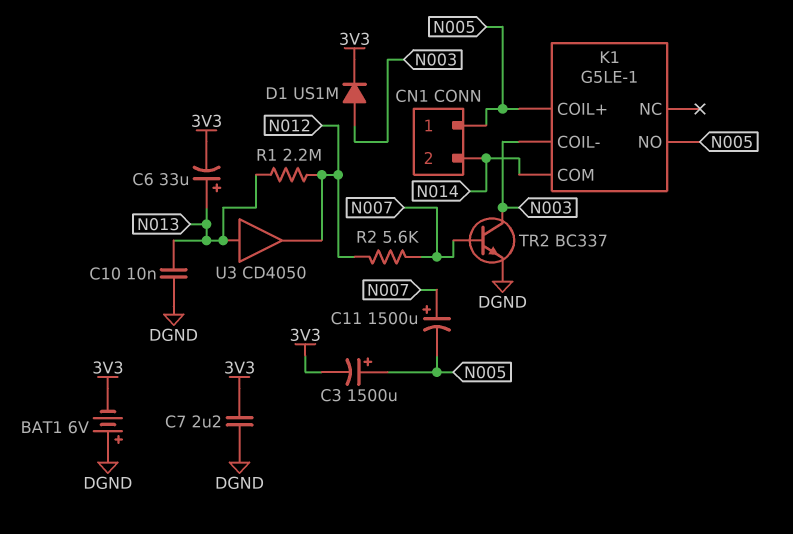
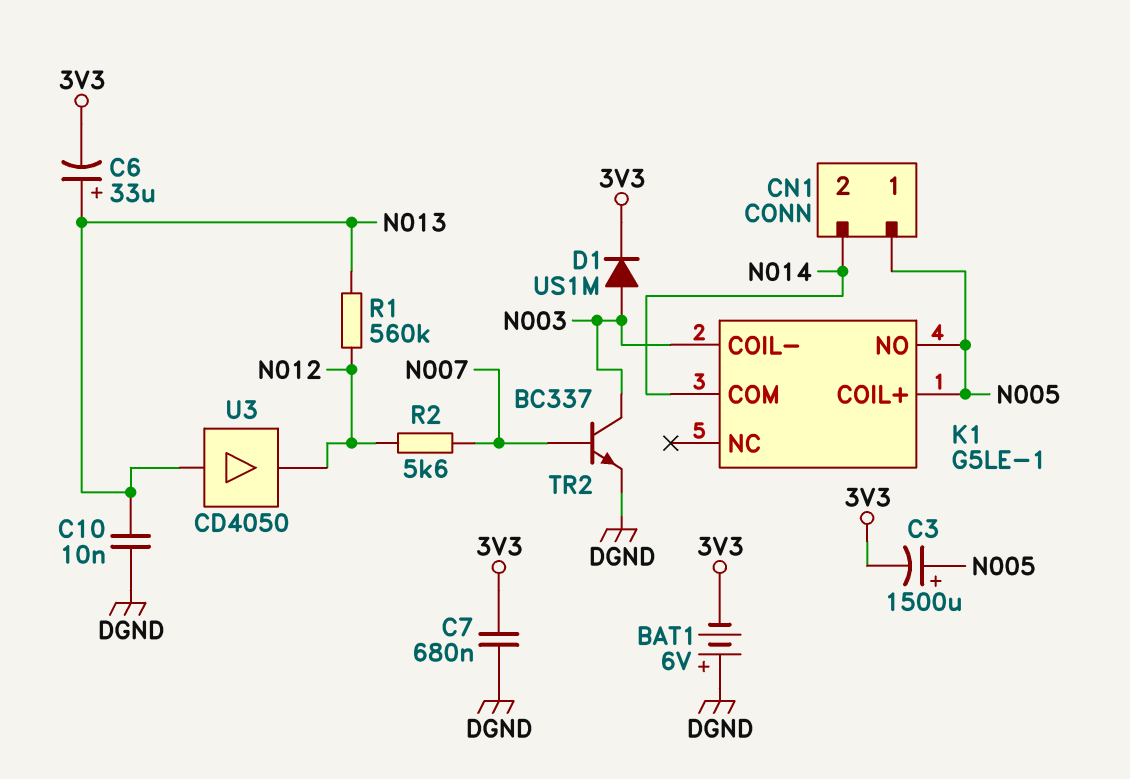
C7: 2.2uF (3V3, DGND) -> 680nF (3V3, DGND)
C11: 1500uF (plus N007, minus N005) -> none
R1: 2.2M (N012, N013) -> 560k (N012, N013)

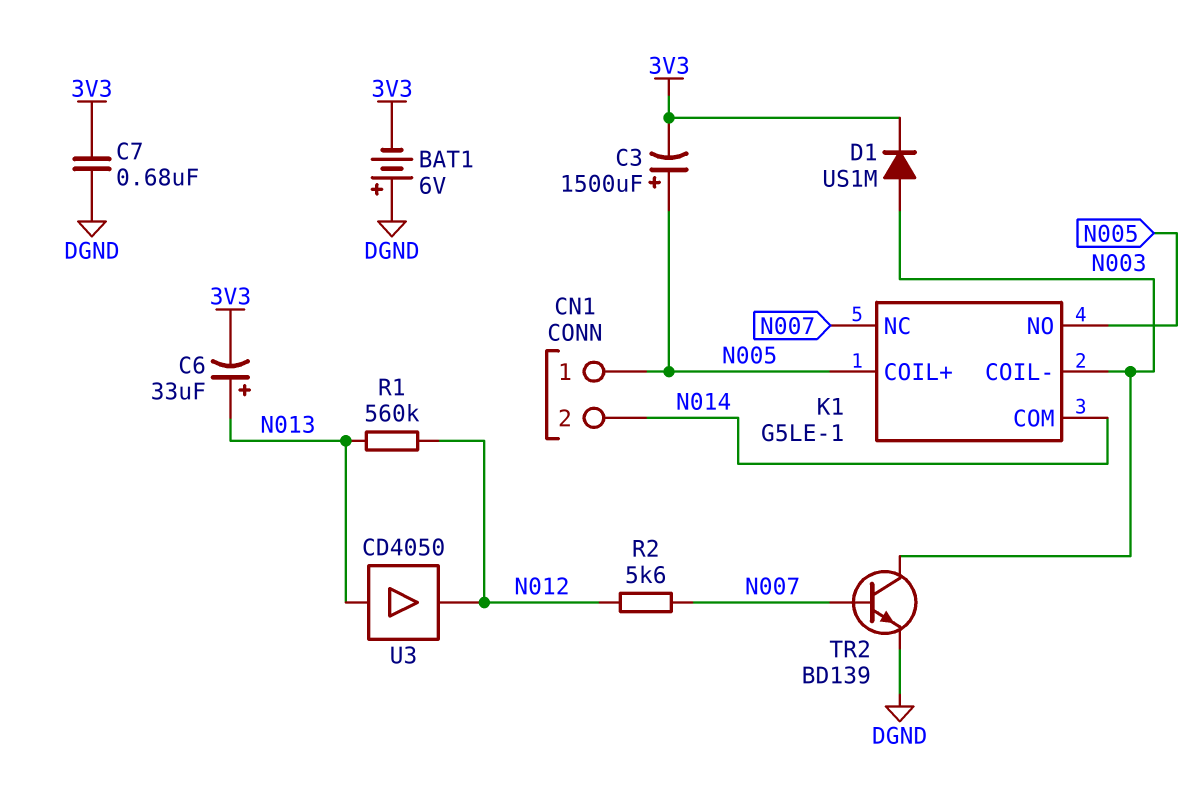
C10: 10nF (DGND, N013) -> none
K1 pin NC: none -> N007
TR2: NPN BC337 (B N007, C N003, E DGND) -> NPN BD139 (B N007, C N003, E DGND)

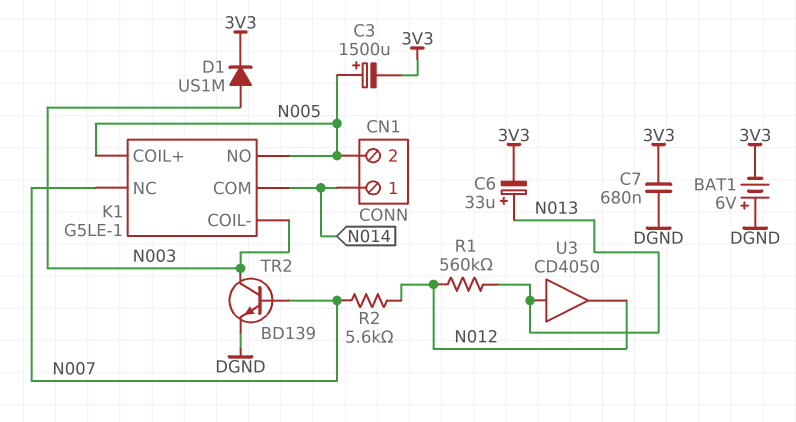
CN1 pin 1: N005 -> N014
CN1 pin 2: N014 -> N005

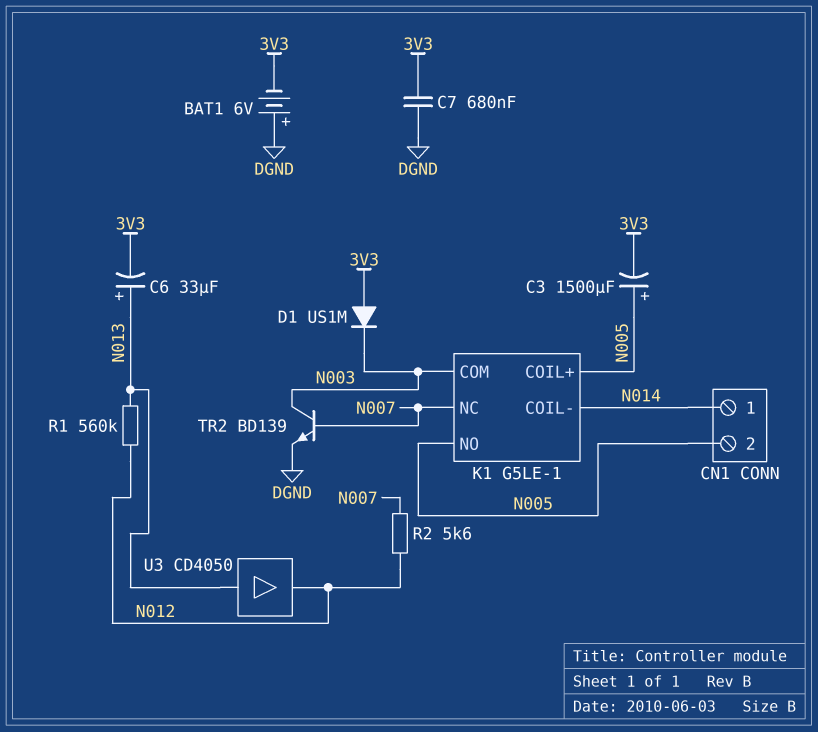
D1: diode US1M (A N003, K 3V3) -> diode US1M (A 3V3, K N003)
K1 pin COIL-: N003 -> N014
K1 pin COM: N014 -> N003

